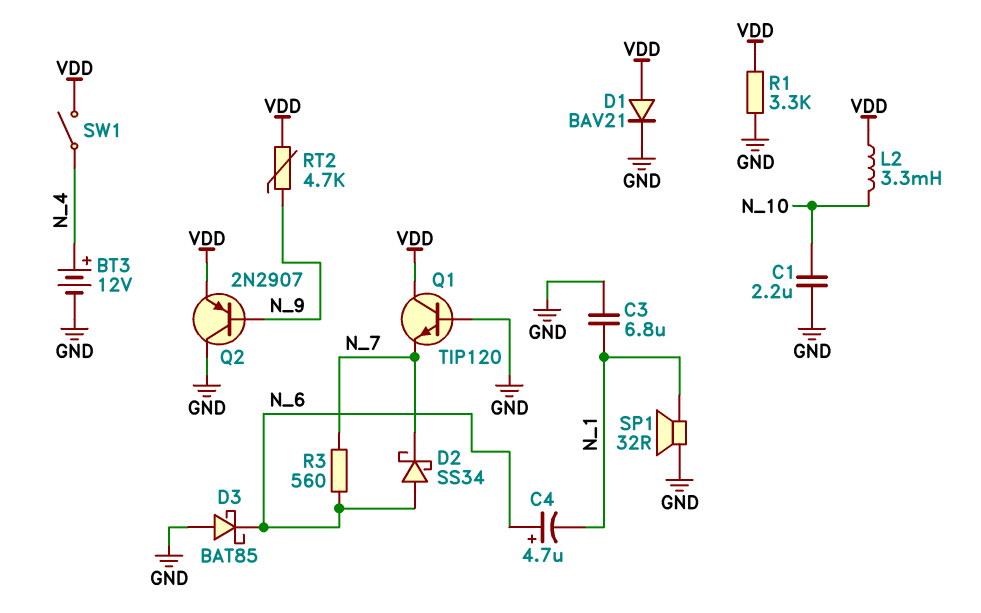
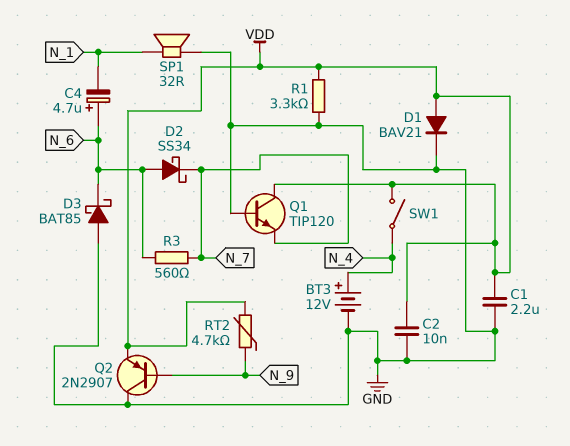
C1: 2.2uF (GND, N_10) -> 2.2uF (GND, VDD)
C2: none -> 10nF (GND, VDD)
C3: 6.8uF (GND, N_1) -> none
L2: 3.3mH (N_10, VDD) -> none

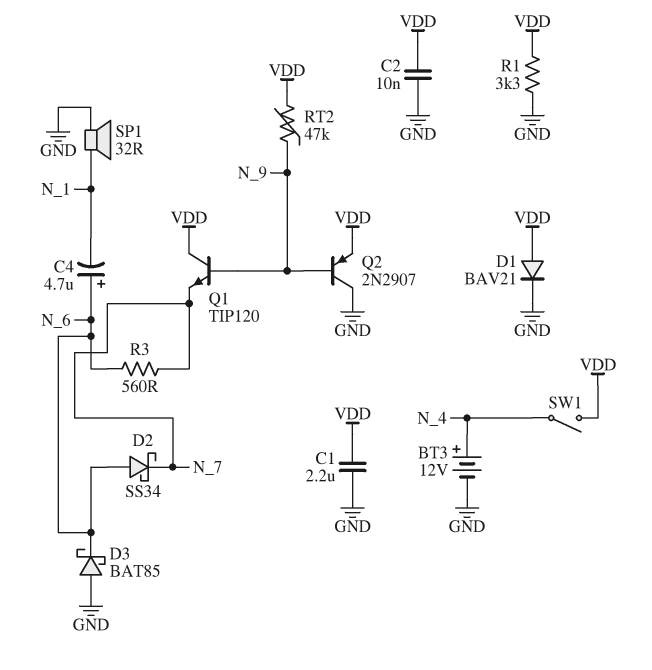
Q1: NPN TIP120 (B GND, C VDD, E N_7) -> NPN TIP120 (B N_9, C VDD, E N_7)
RT2: 4.7k (N_9, VDD) -> 47k (N_9, VDD)

